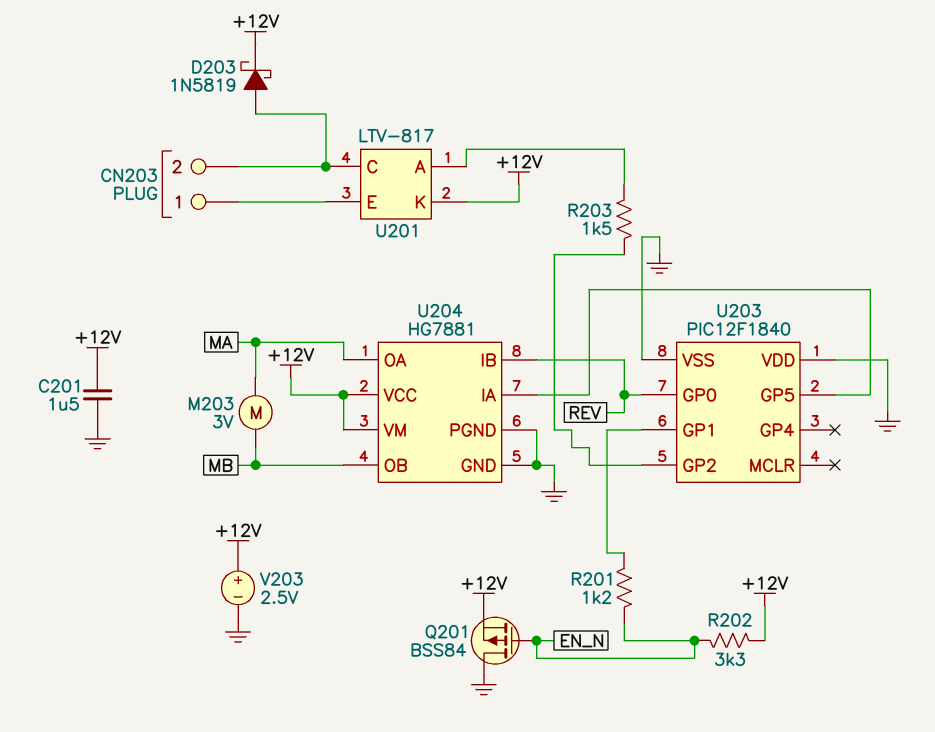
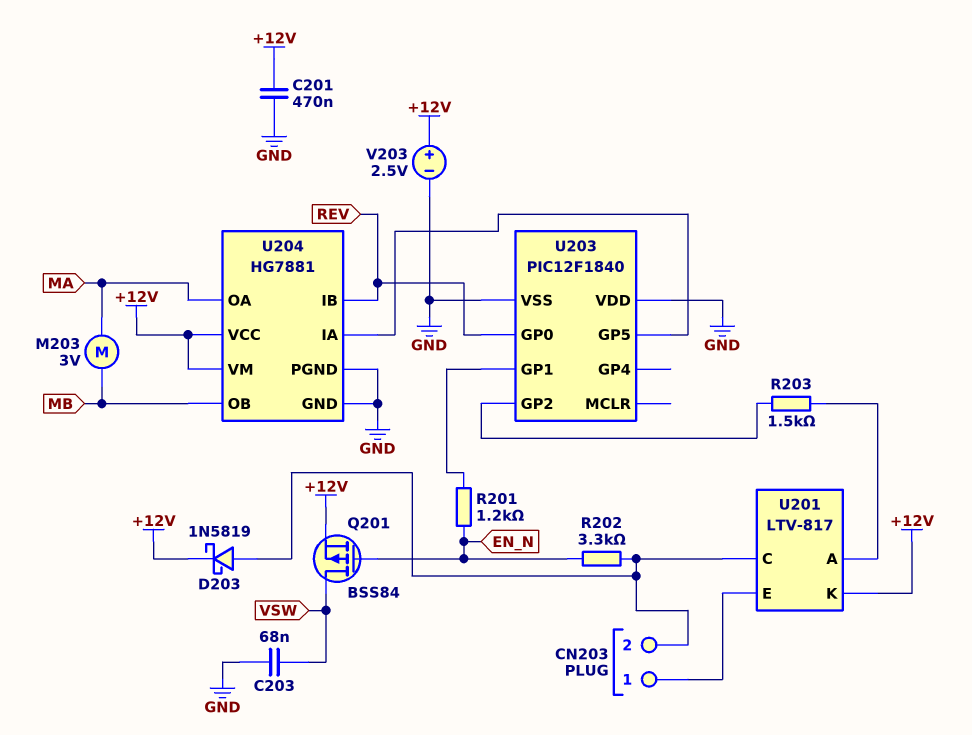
C201: 1.5uF (+12V, GND) -> 470nF (+12V, GND)
C203: none -> 68nF (GND, VSW)
Q201: PMOS BSS84 (G EN_N, D GND, S +12V) -> PMOS BSS84 (G EN_N, D VSW, S +12V)
R202: 3.3k (+12V, EN_N) -> 3.3k (CN203/2, EN_N)

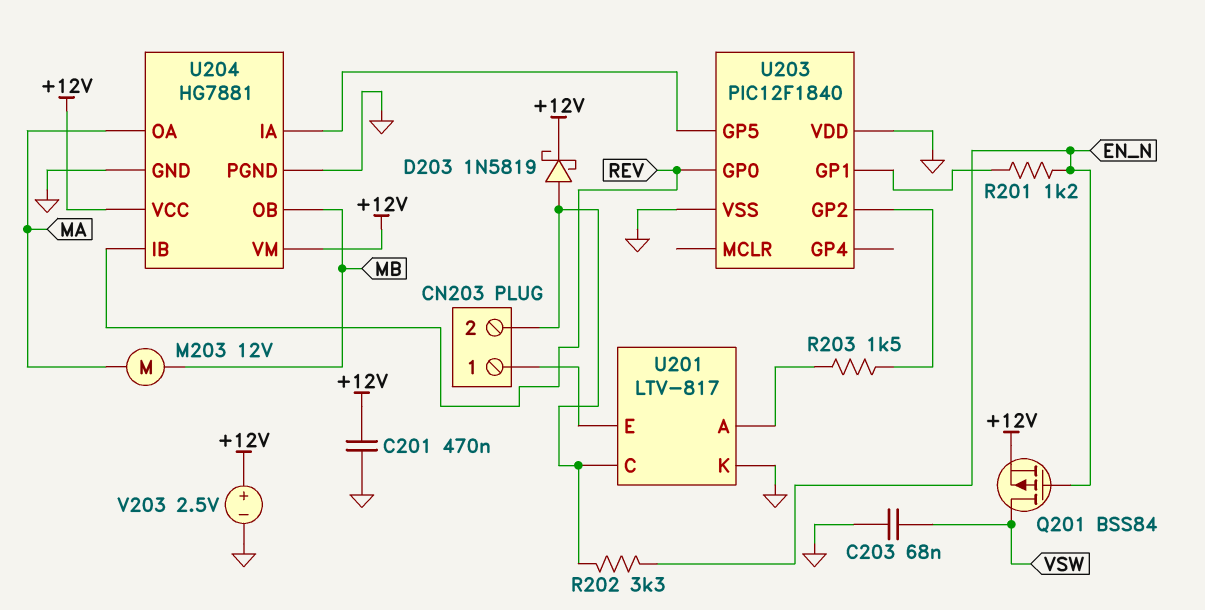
M203: motor 3V (MA, MB) -> motor 12V (MA, MB)
U201 pin K: +12V -> GND

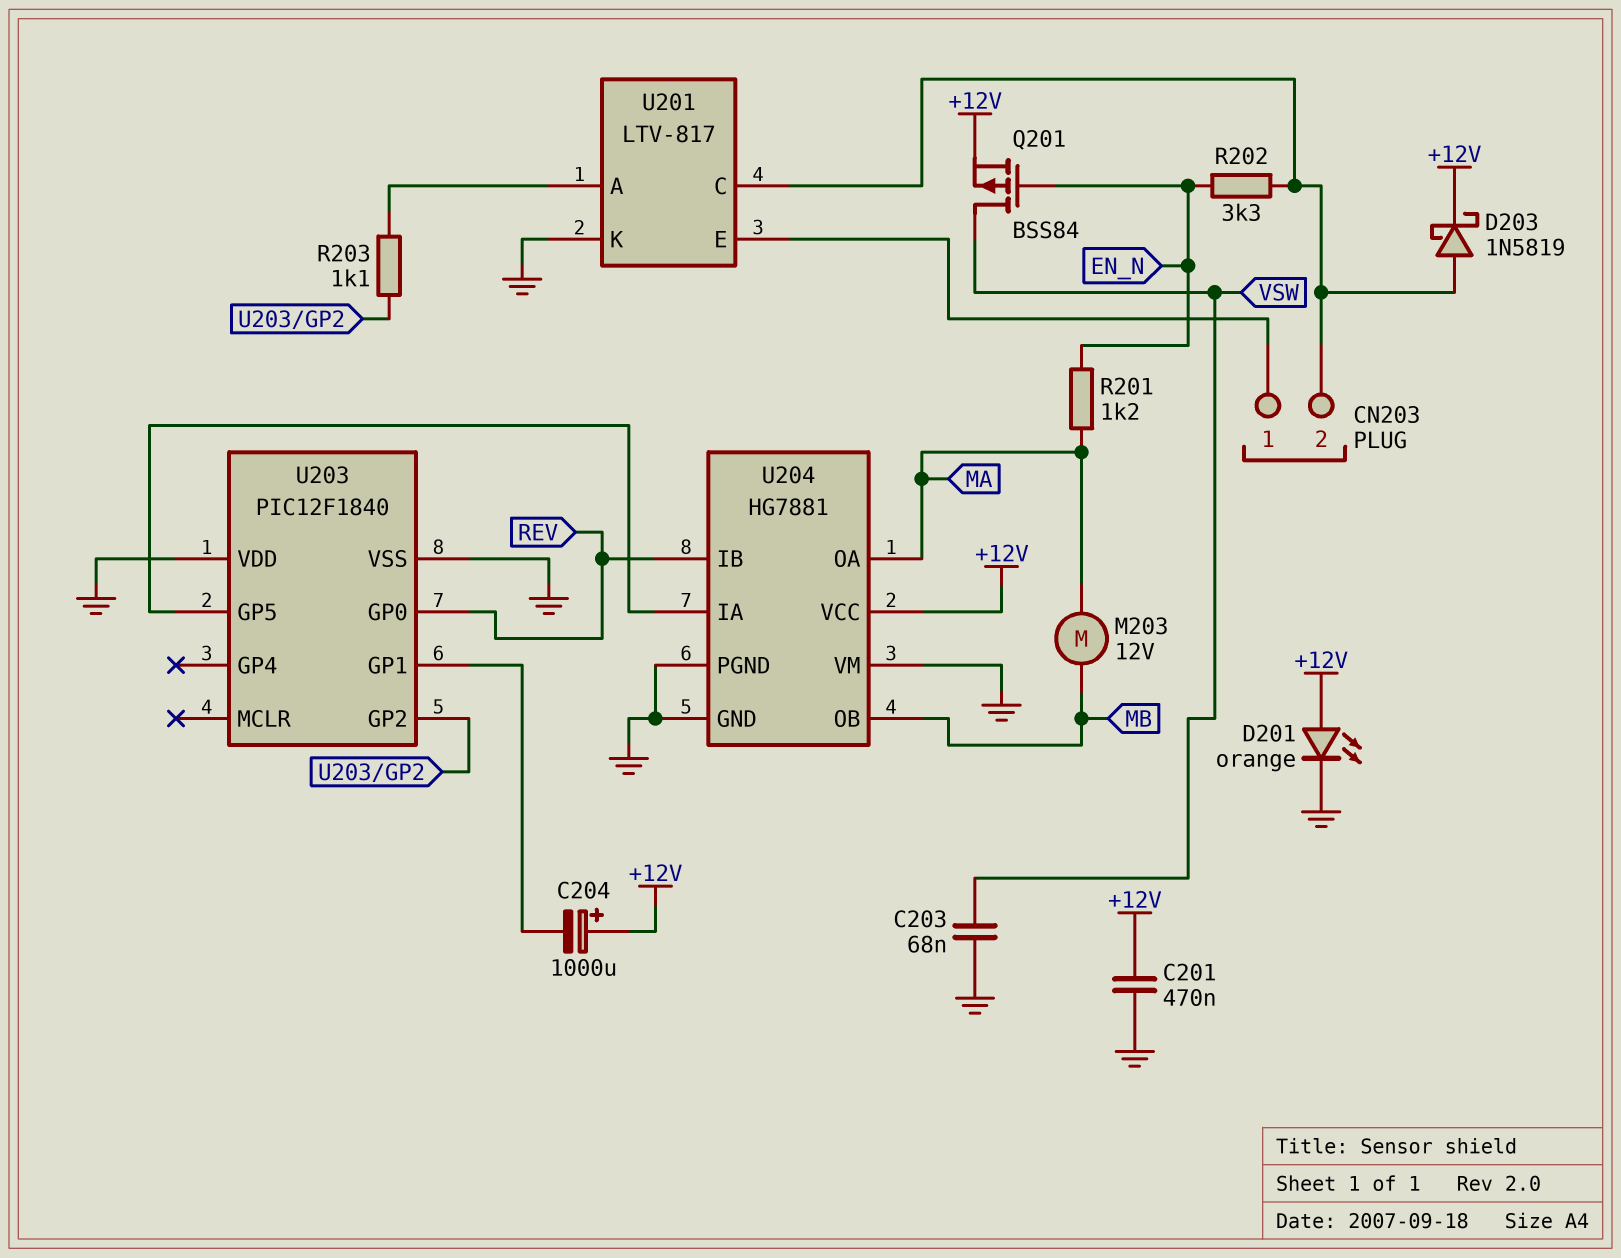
C204: none -> 1000uF (plus +12V, minus U203/GP1)
D201: none -> LED orange (A +12V, K GND)
R201: 1.2k (EN_N, U203/GP1) -> 1.2k (EN_N, MA)
R203: 1.5k (U201/A, U203/GP2) -> 1.1k (U201/A, U203/GP2)
U204 pin VM: +12V -> GND
V203: 2.5V (plus +12V, minus GND) -> none

